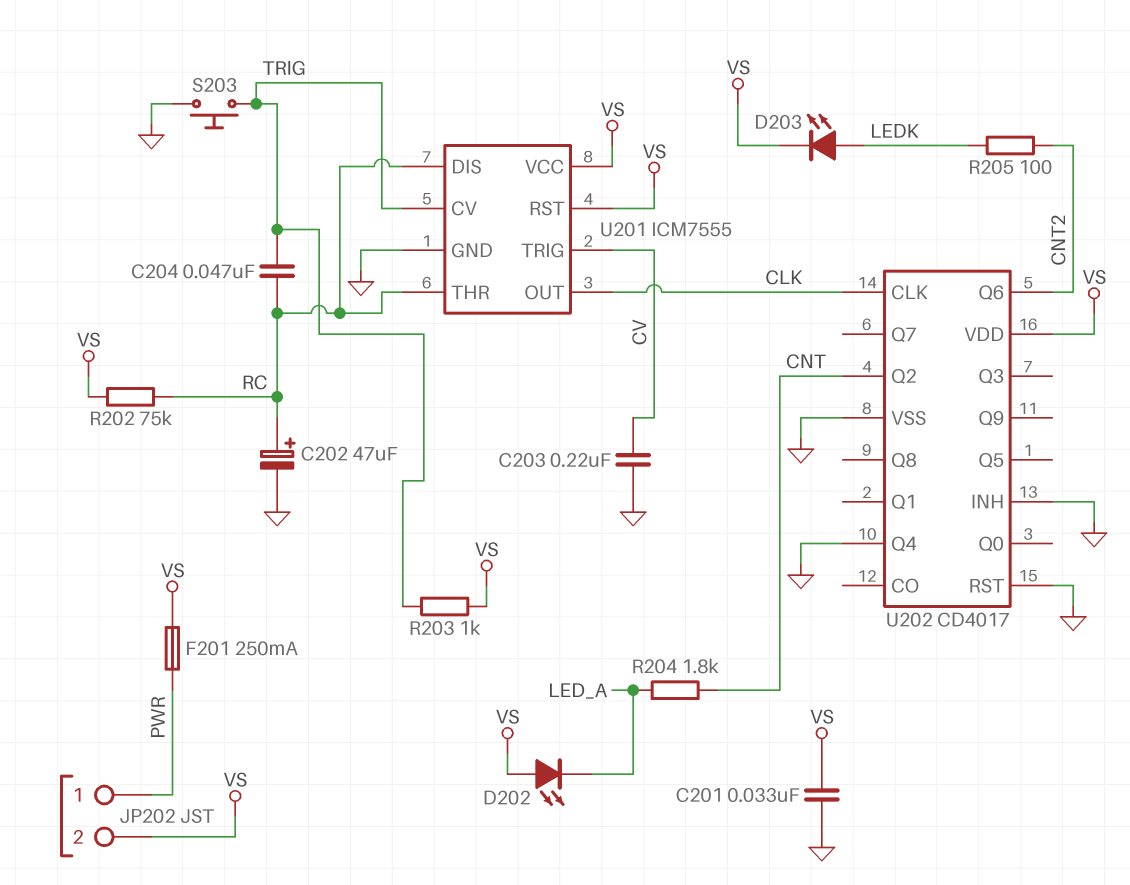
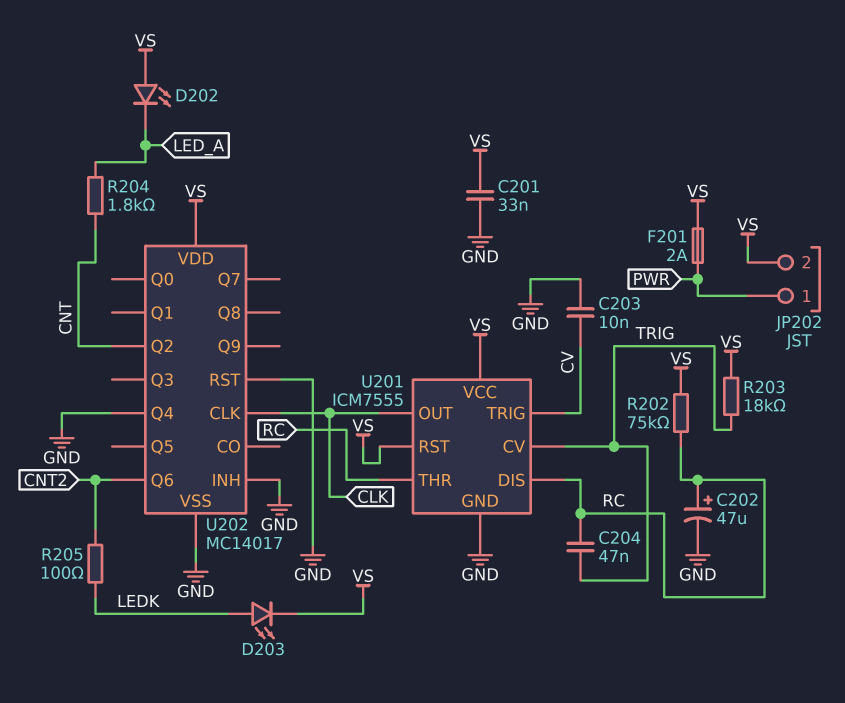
C203: 220nF (CV, GND) -> 10nF (CV, GND)
F201: 250mA (PWR, VS) -> 2A (PWR, VS)
R203: 1k (TRIG, VS) -> 18k (TRIG, VS)
S203: button (GND, TRIG) -> none
U202: CD4017 -> MC14017

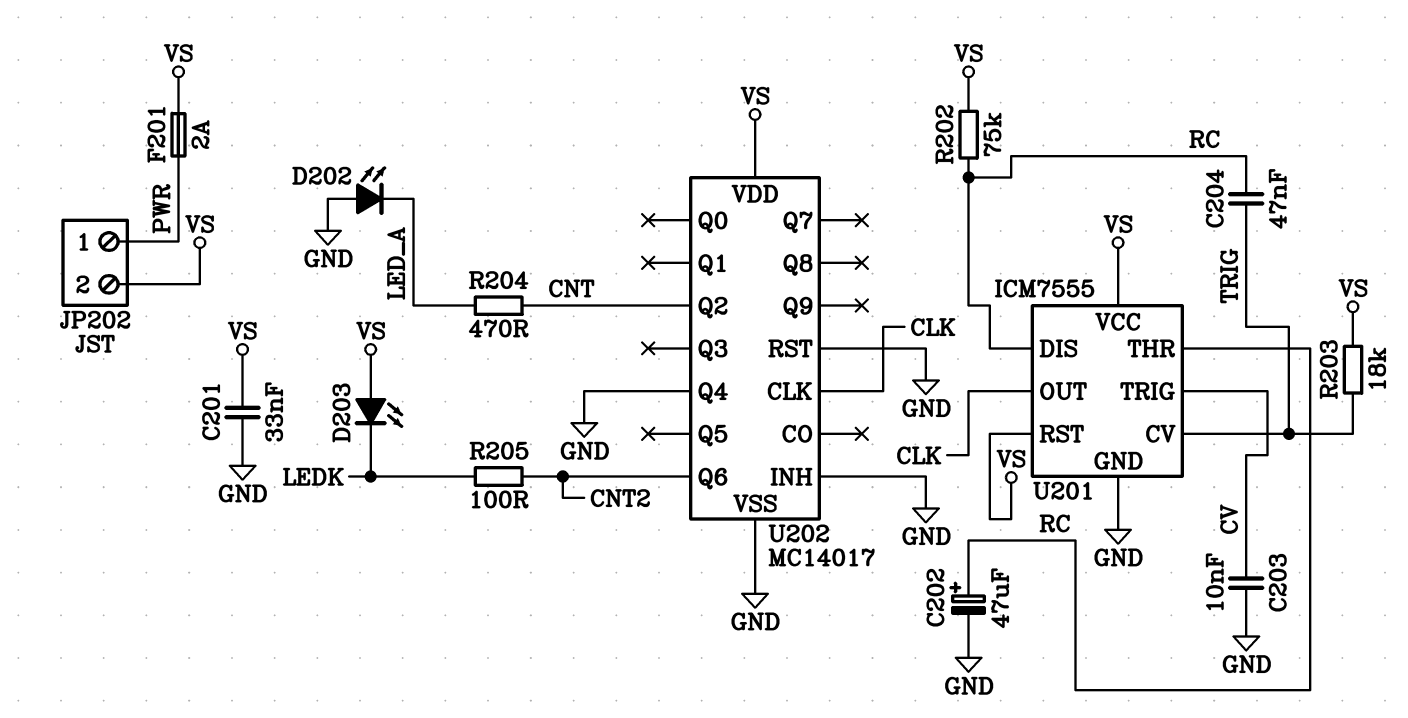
D202: LED (A VS, K LED_A) -> LED (A GND, K LED_A)
D203: LED (A LEDK, K VS) -> LED (A VS, K LEDK)
R204: 1.8k (CNT, LED_A) -> 470 (CNT, LED_A)

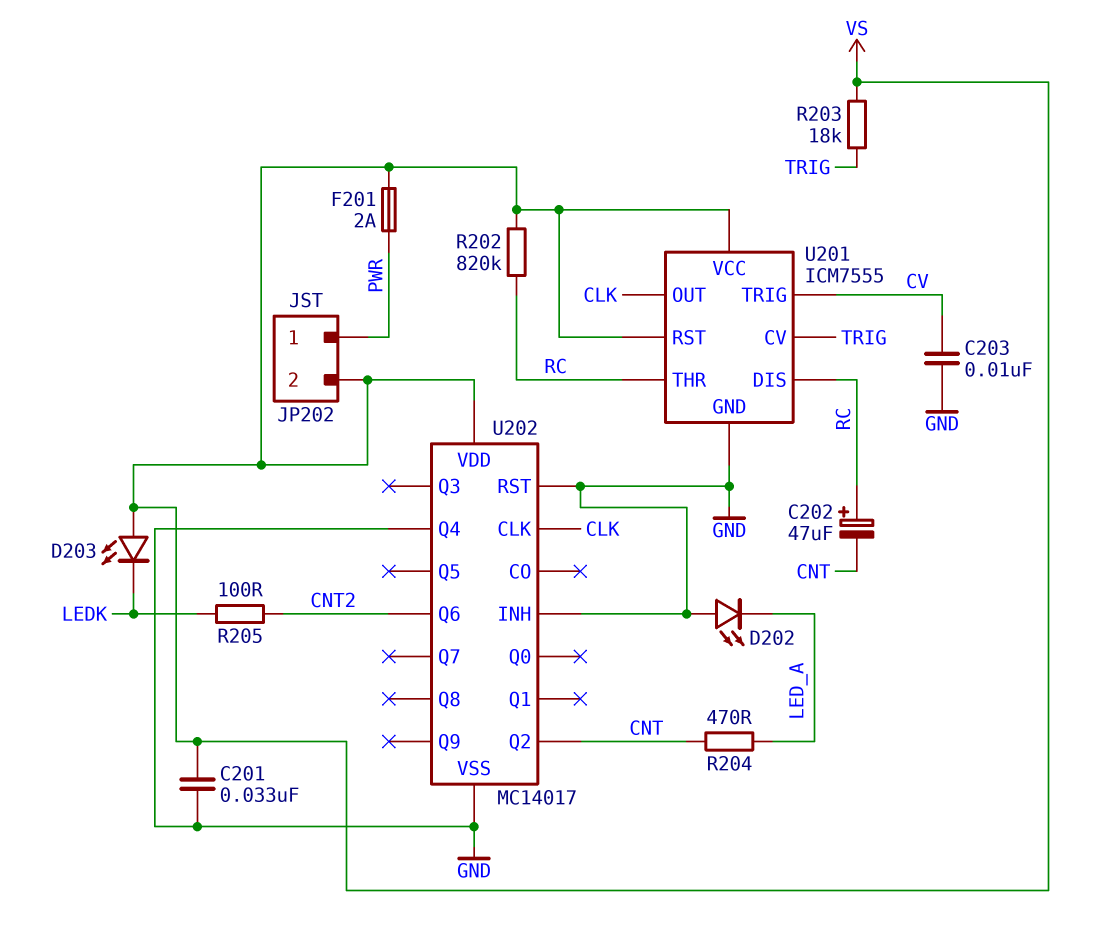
C202: 47uF (plus RC, minus GND) -> 47uF (plus RC, minus CNT)
C204: 47nF (RC, TRIG) -> none
R202: 75k (RC, VS) -> 820k (RC, VS)

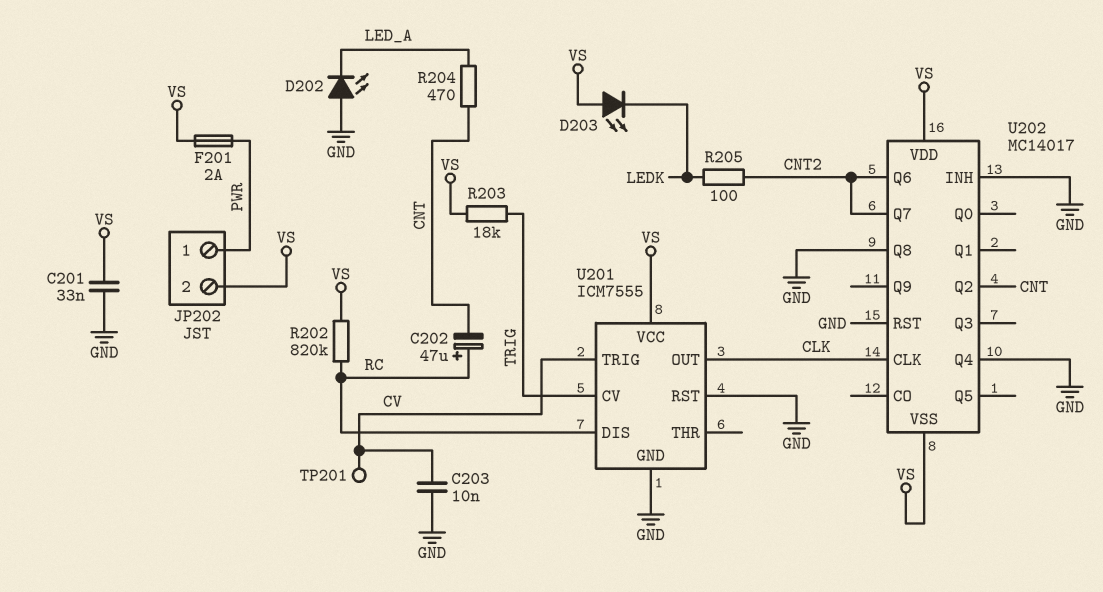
TP201: none -> test point (CV)
U201 pin RST: VS -> GND
U201 pin THR: RC -> none
U202 pin Q7: none -> CNT2
U202 pin Q8: none -> GND
U202 pin VSS: GND -> VS

